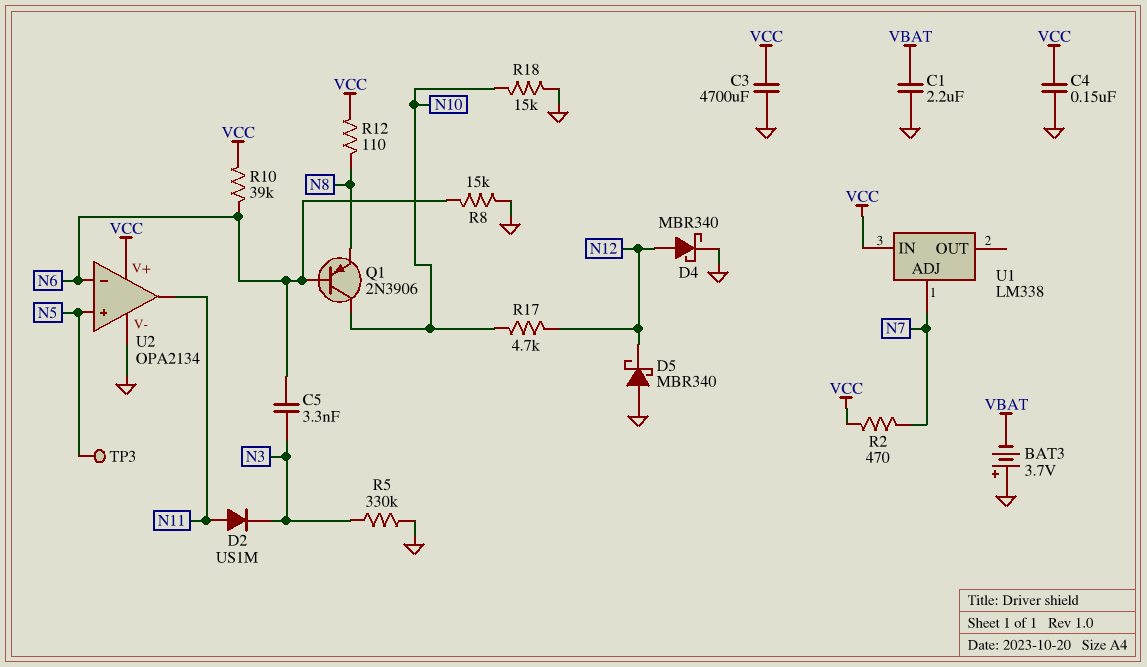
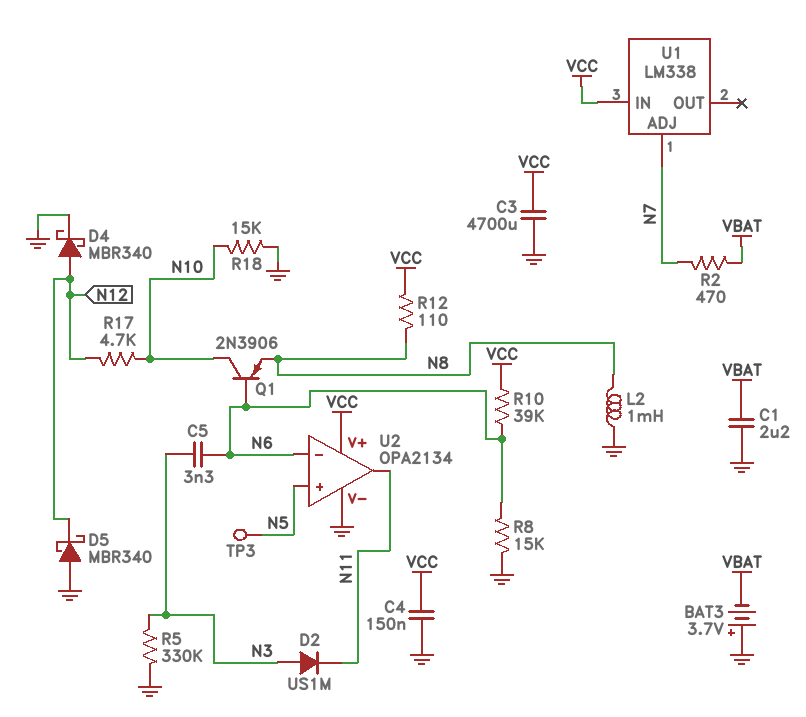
D2: diode US1M (A N11, K N3) -> diode US1M (A N3, K N11)
L2: none -> 1mH (GND, N8)
R2: 470 (N7, VCC) -> 470 (N7, VBAT)

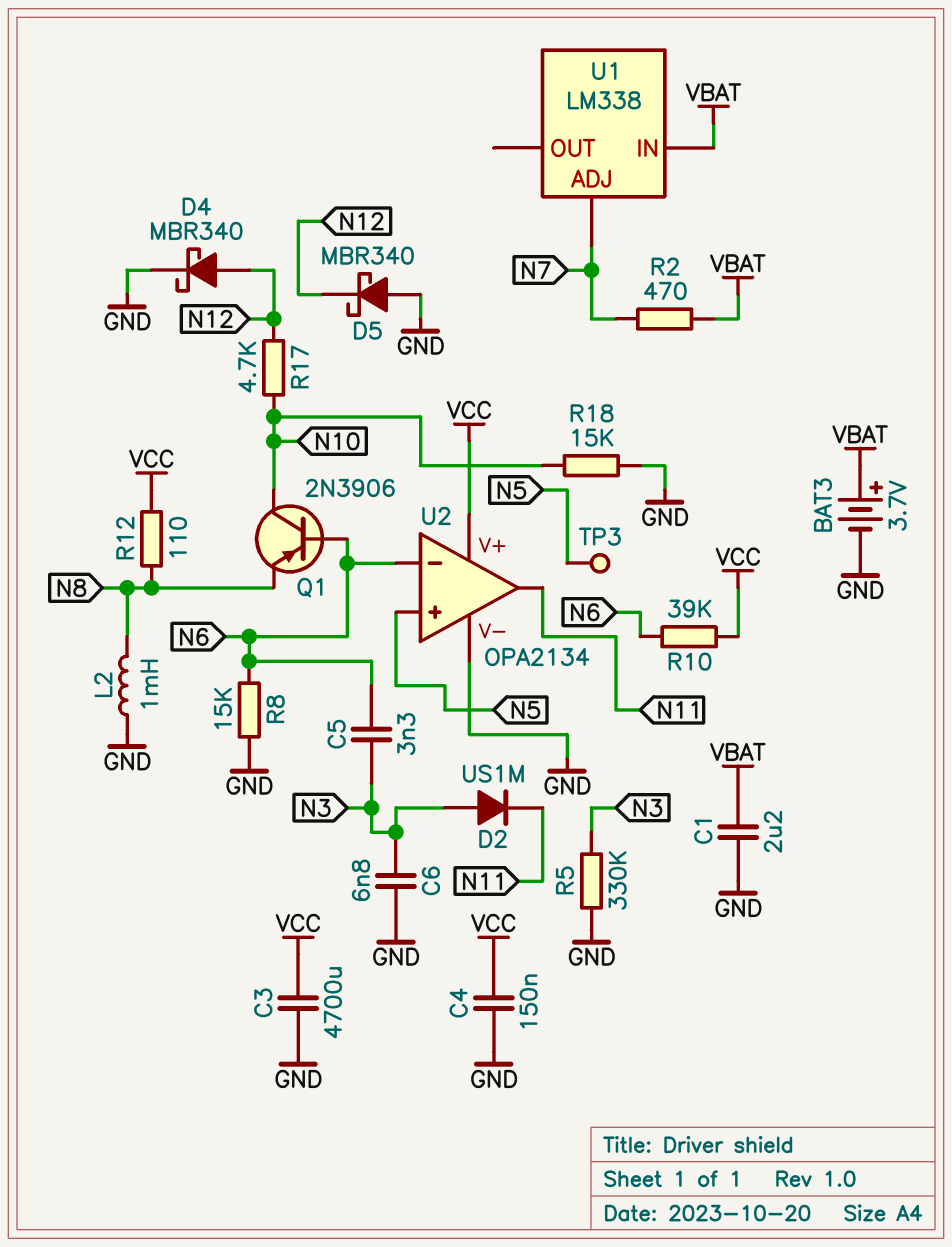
BAT3: 3.7V (plus GND, minus VBAT) -> 3.7V (plus VBAT, minus GND)
C6: none -> 6.8nF (GND, N3)
U1 pin IN: VCC -> VBAT

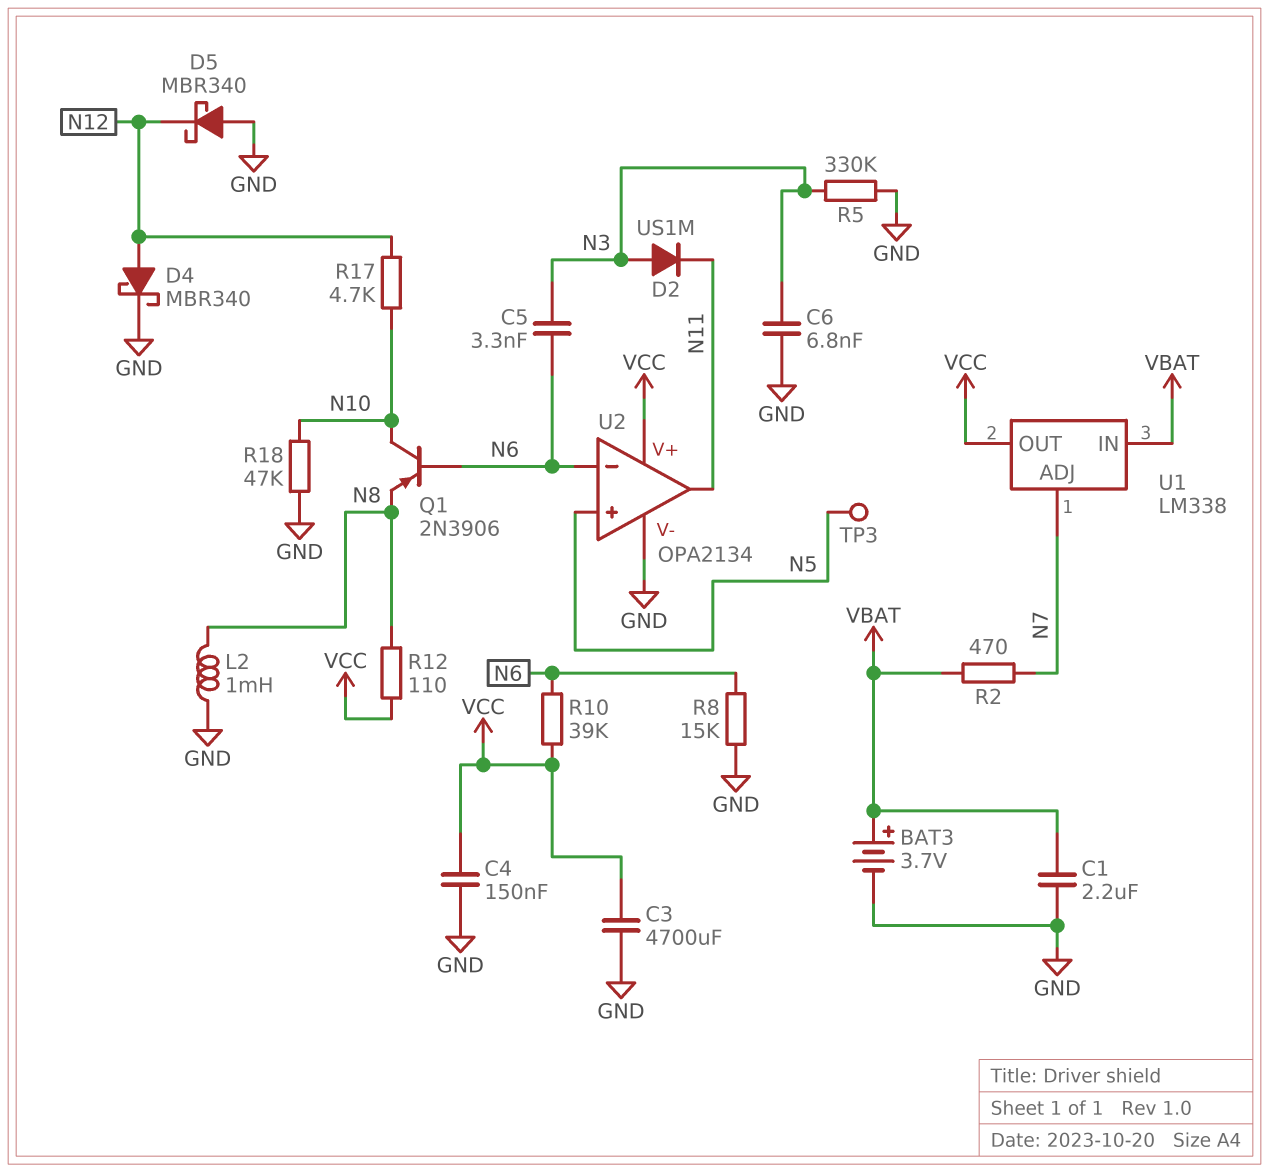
R18: 15k (GND, N10) -> 47k (GND, N10)
U1 pin OUT: none -> VCC

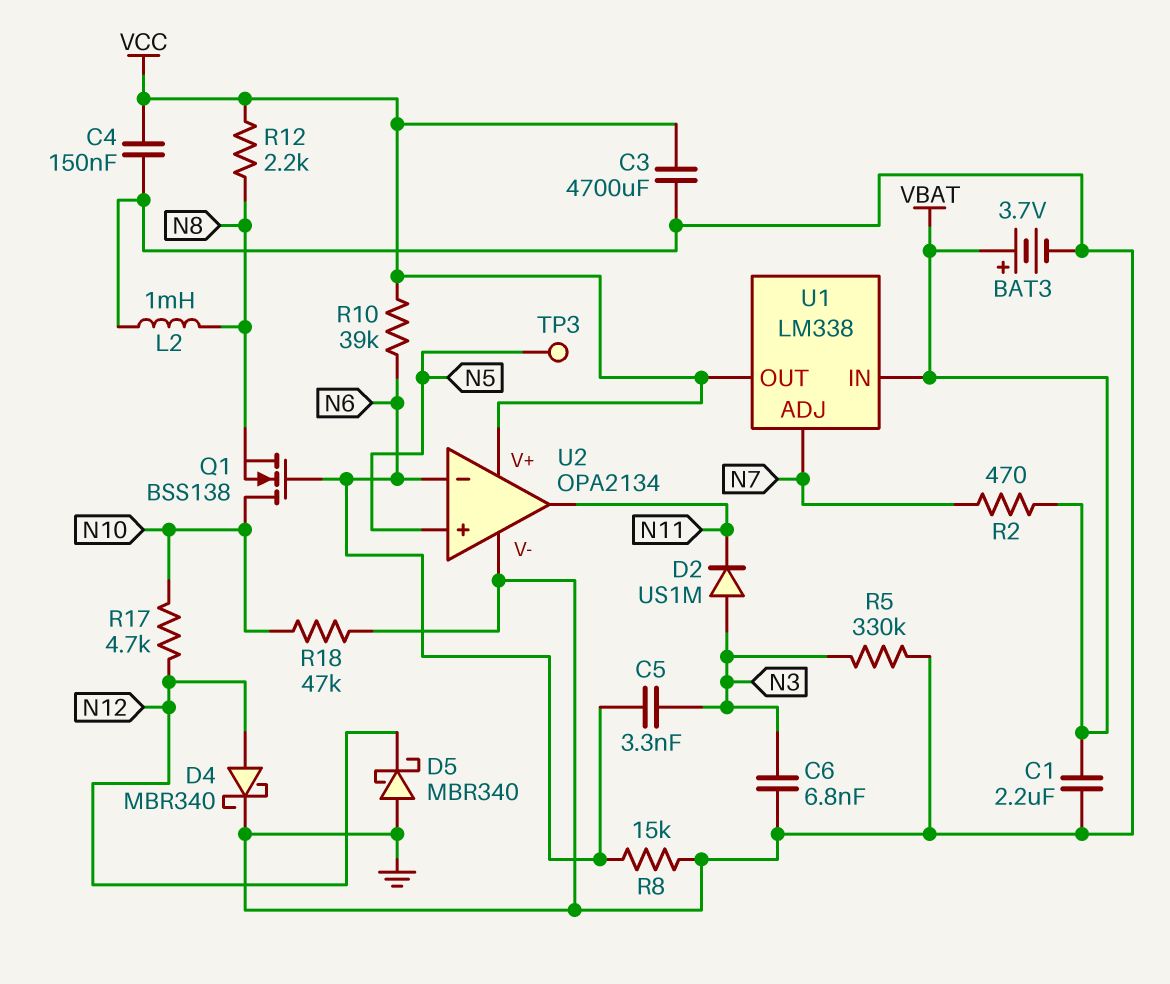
Q1: PNP 2N3906 (B N6, C N10, E N8) -> NMOS BSS138 (G N6, D N10, S N8)
R12: 110 (N8, VCC) -> 2.2k (N8, VCC)

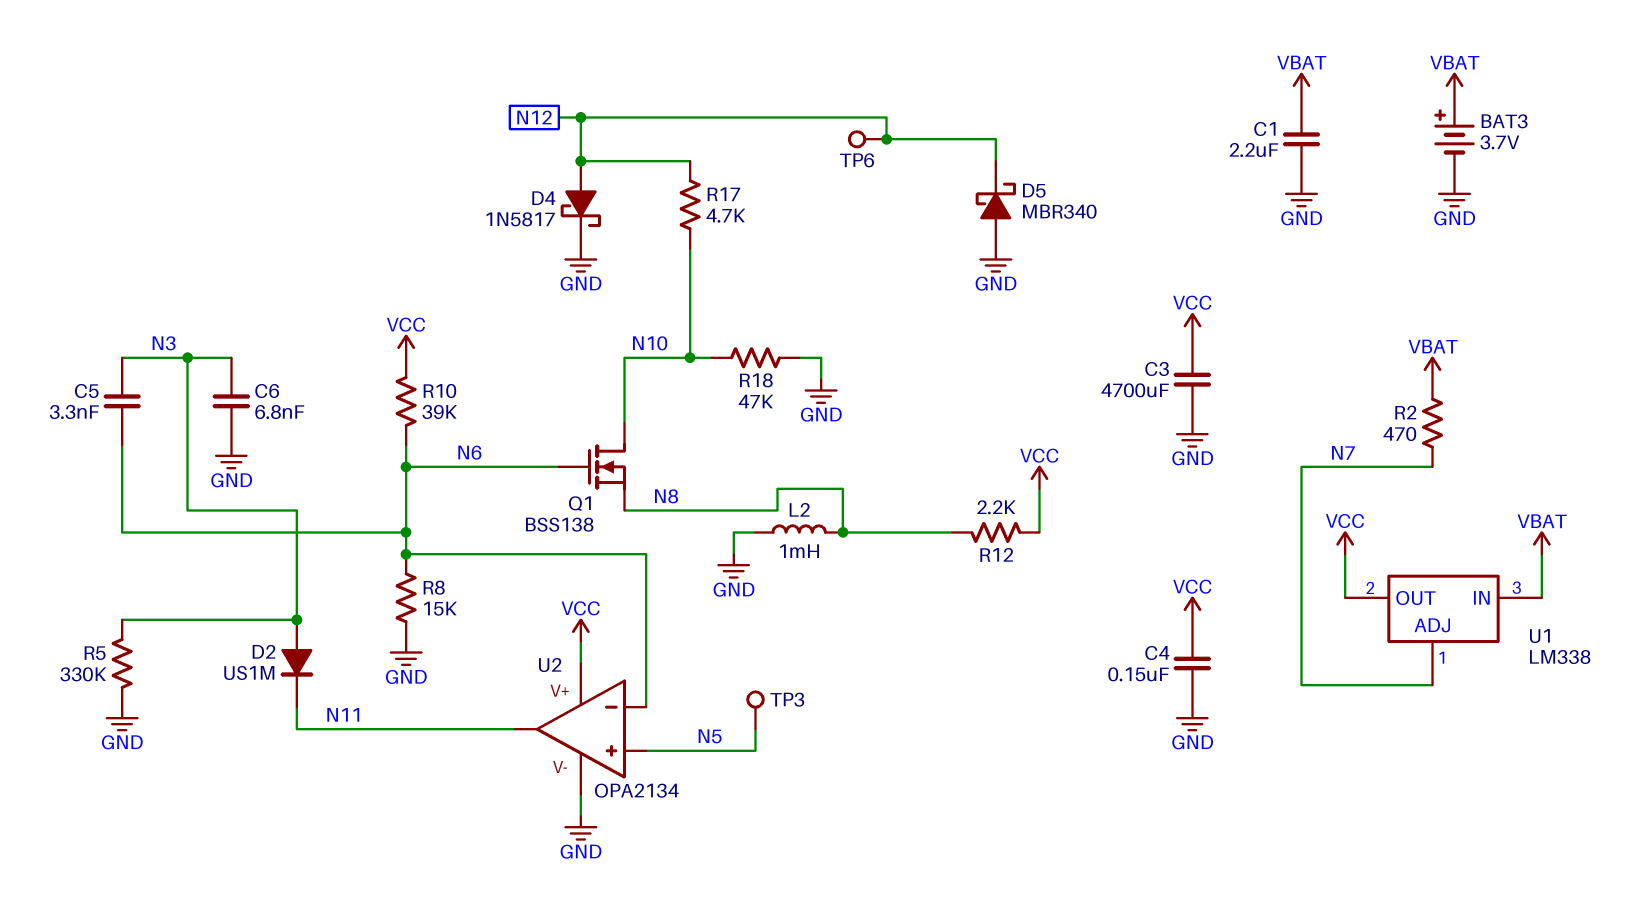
D4: schottky MBR340 (A N12, K GND) -> schottky 1N5817 (A N12, K GND)
TP6: none -> test point (N12)

